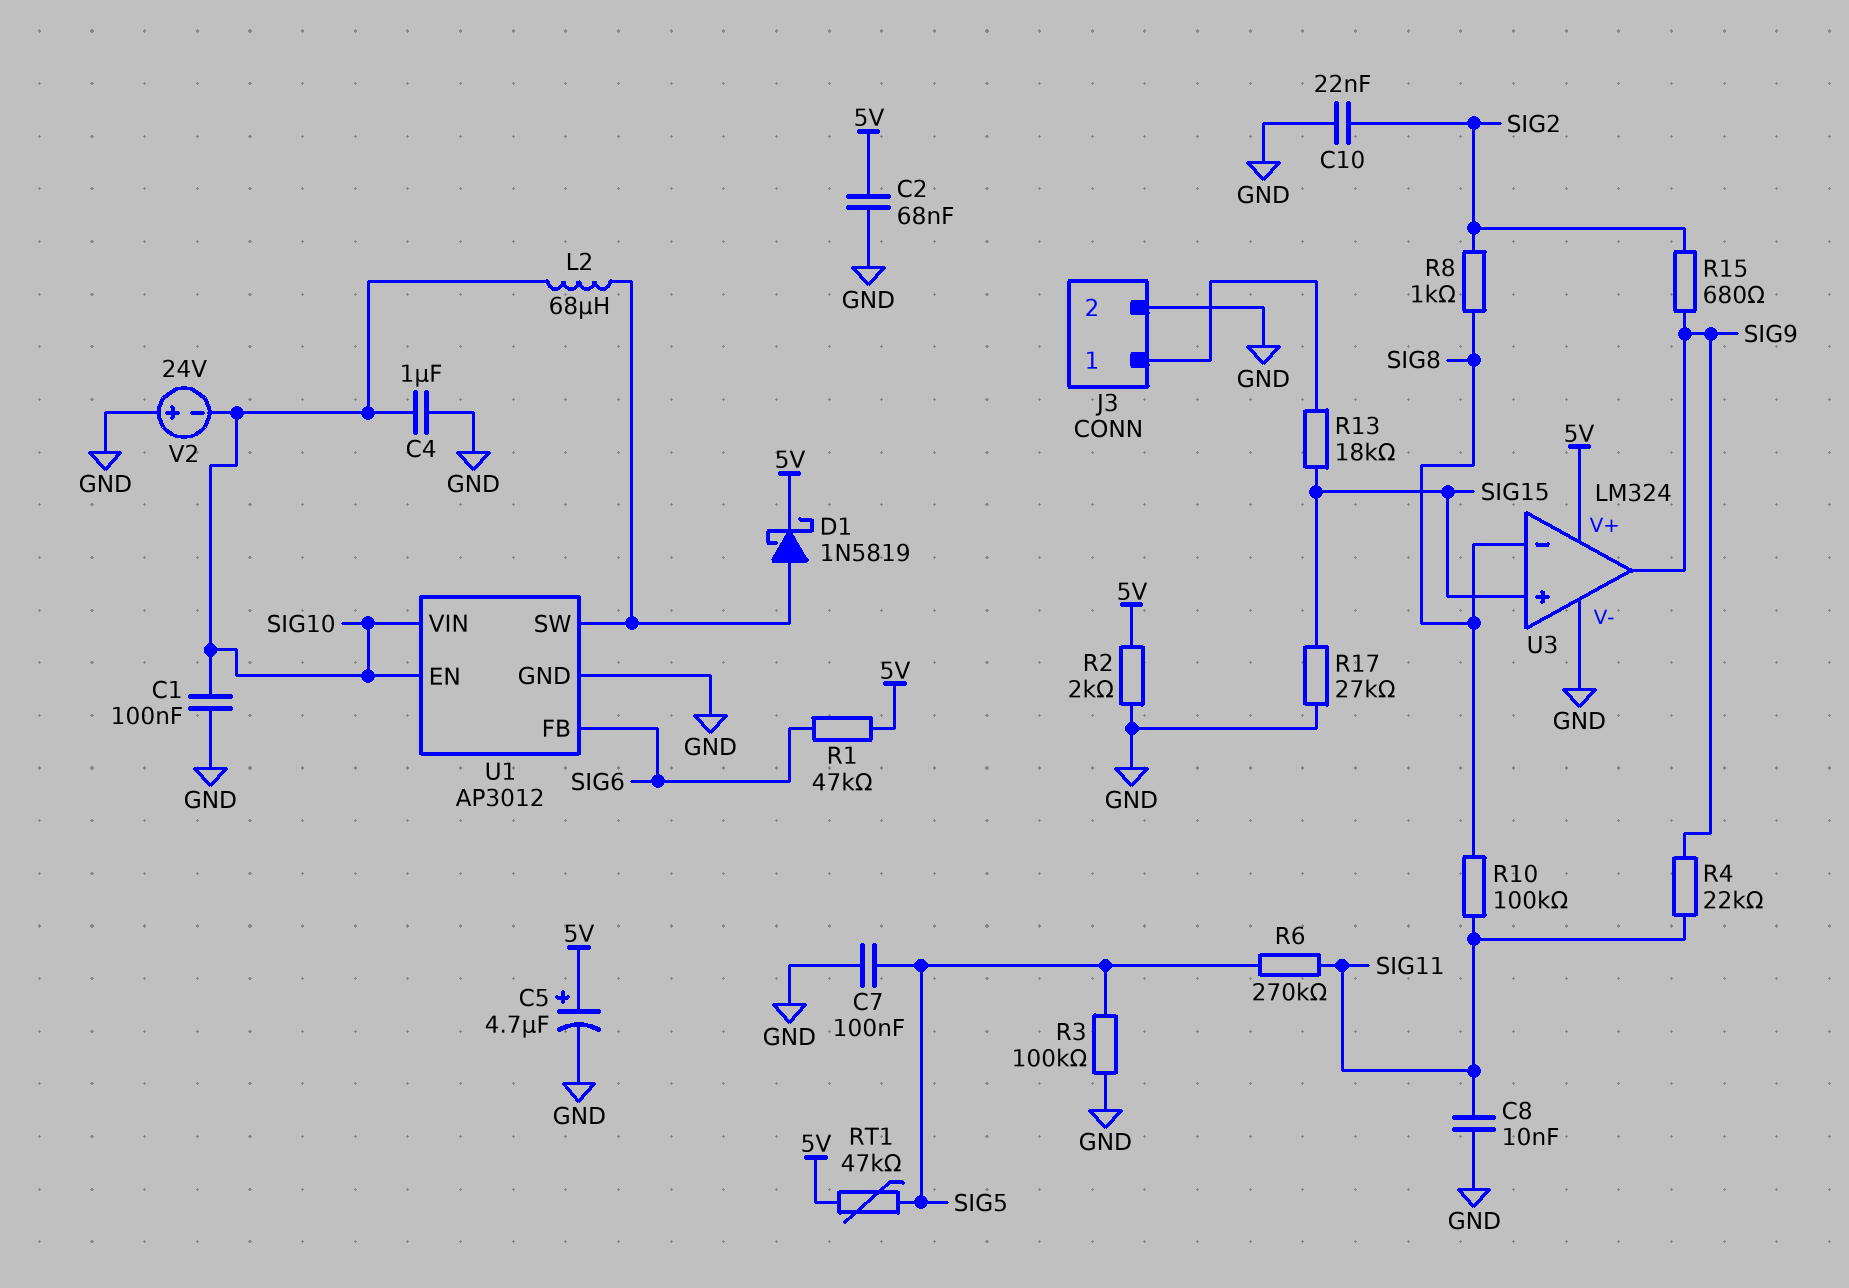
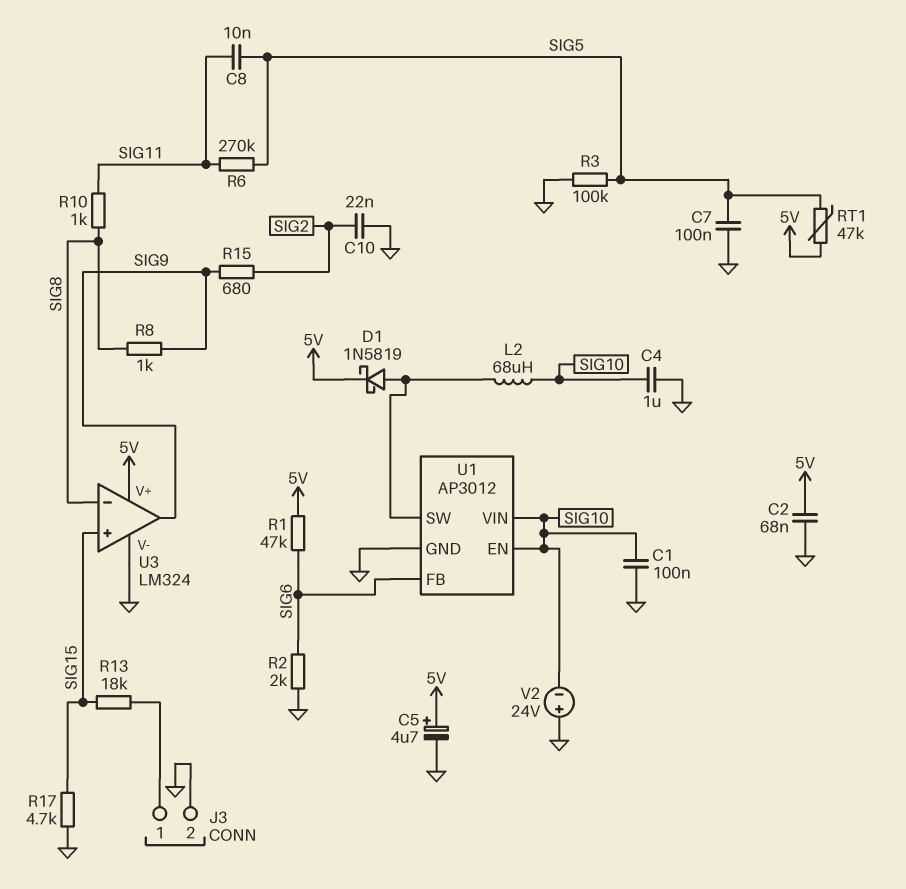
C8: 10nF (GND, SIG11) -> 10nF (SIG5, SIG11)
R2: 2k (5V, GND) -> 2k (GND, SIG6)
R4: 22k (SIG9, SIG11) -> none
R8: 1k (SIG2, SIG8) -> 1k (SIG8, SIG9)
R10: 100k (SIG8, SIG11) -> 1k (SIG8, SIG11)
R17: 27k (GND, SIG15) -> 4.7k (GND, SIG15)

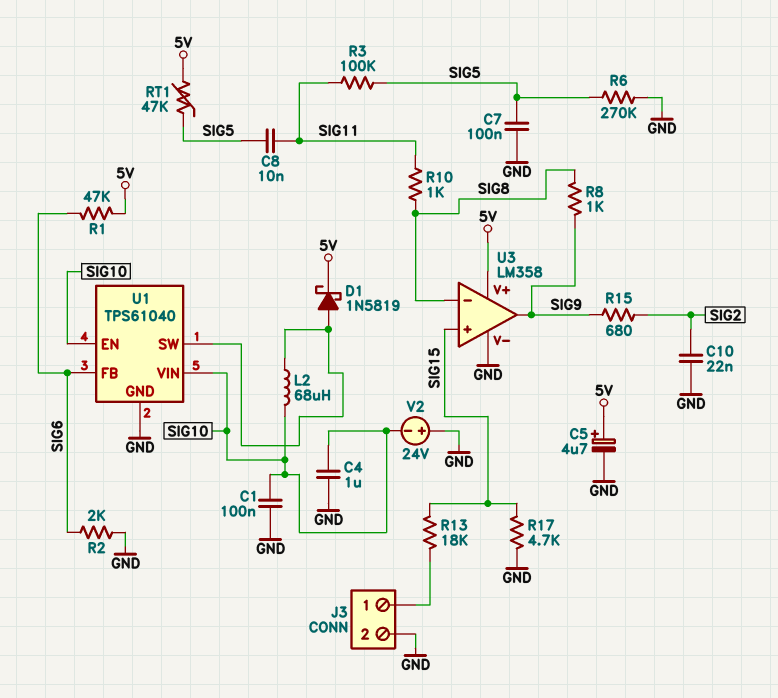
C2: 68nF (5V, GND) -> none
R3: 100k (GND, SIG5) -> 100k (SIG5, SIG11)
R6: 270k (SIG5, SIG11) -> 270k (GND, SIG5)
U1: AP3012 -> TPS61040
U3: LM324 -> LM358

